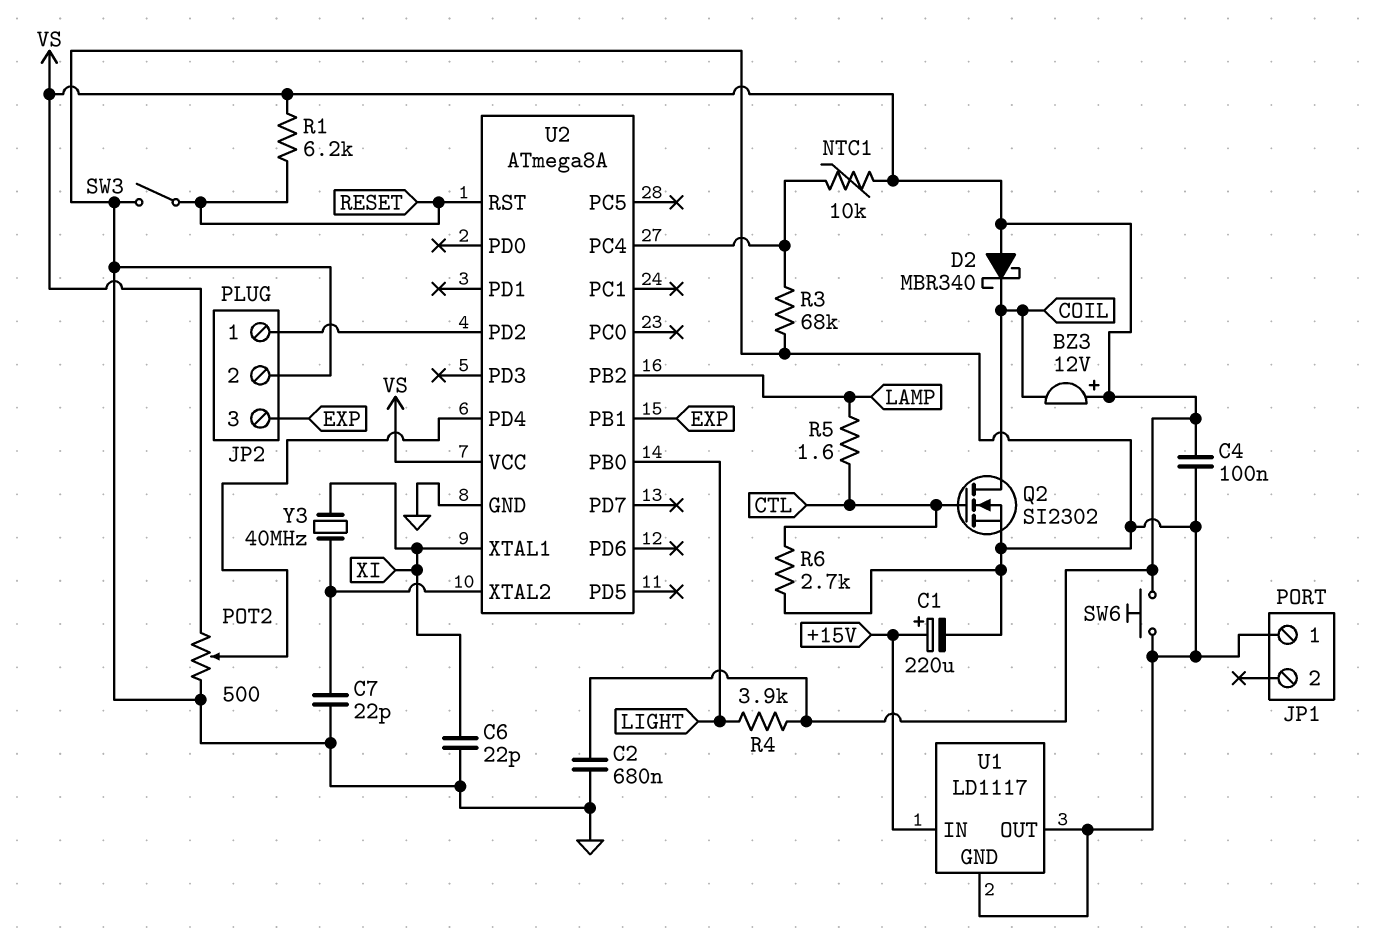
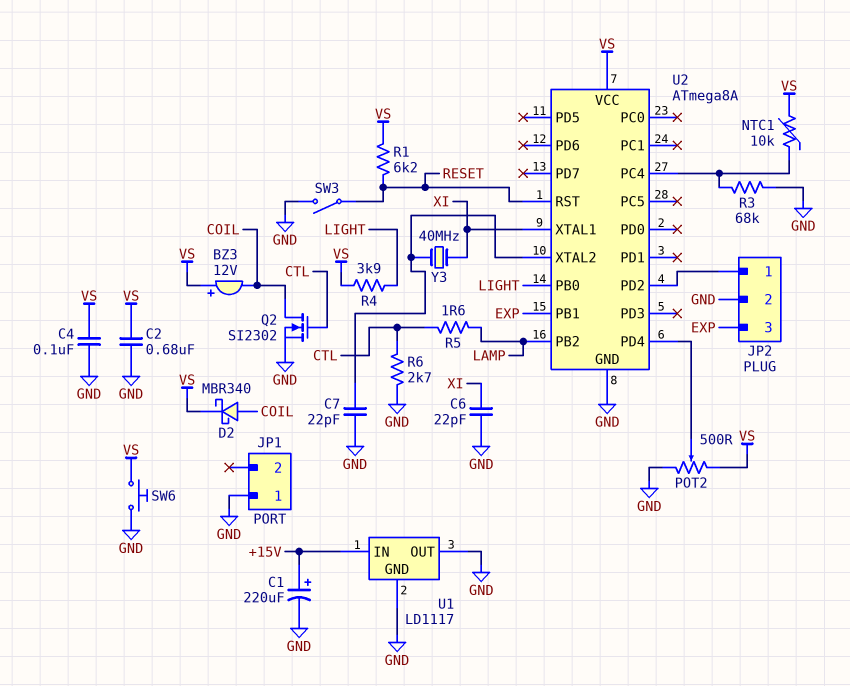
D2: schottky MBR340 (A VS, K COIL) -> schottky MBR340 (A COIL, K VS)

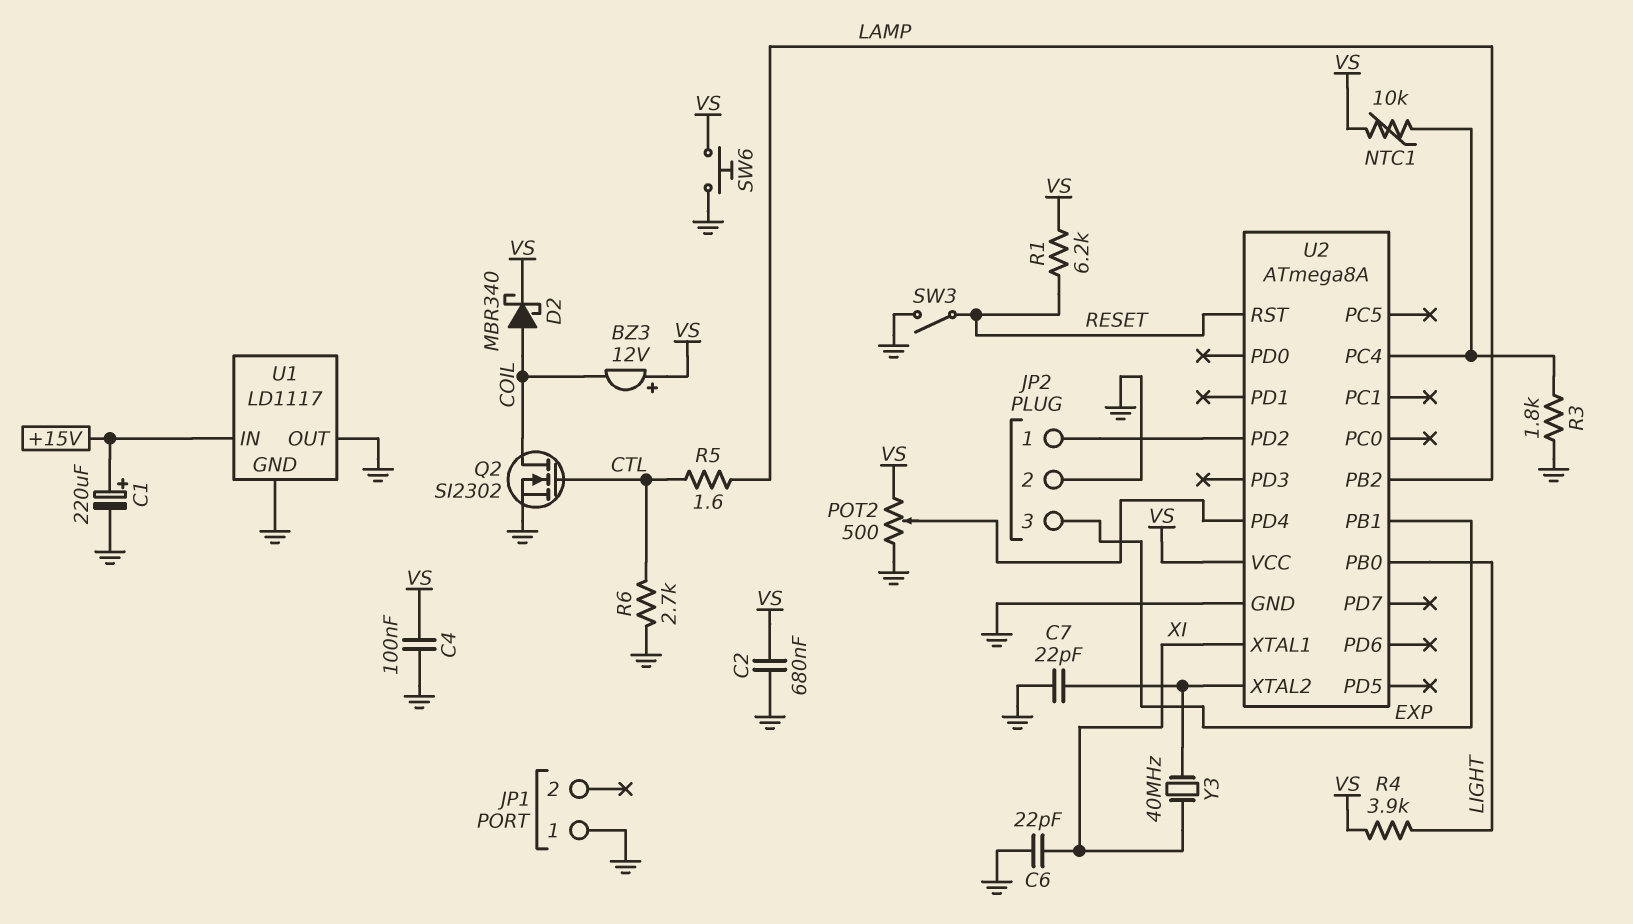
R3: 68k (GND, U2/PC4) -> 1.8k (GND, U2/PC4)

